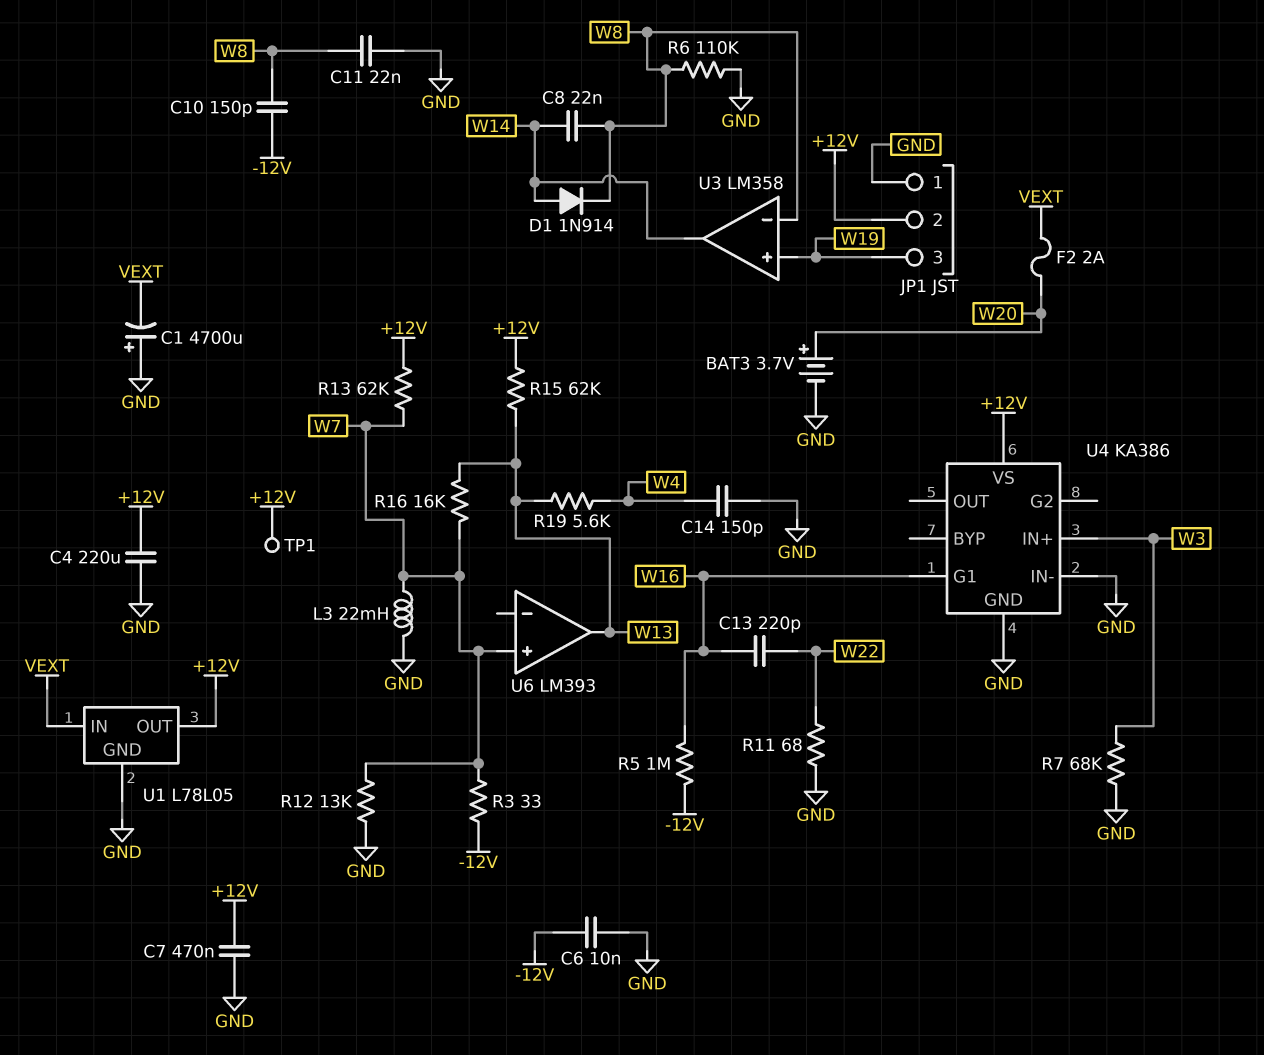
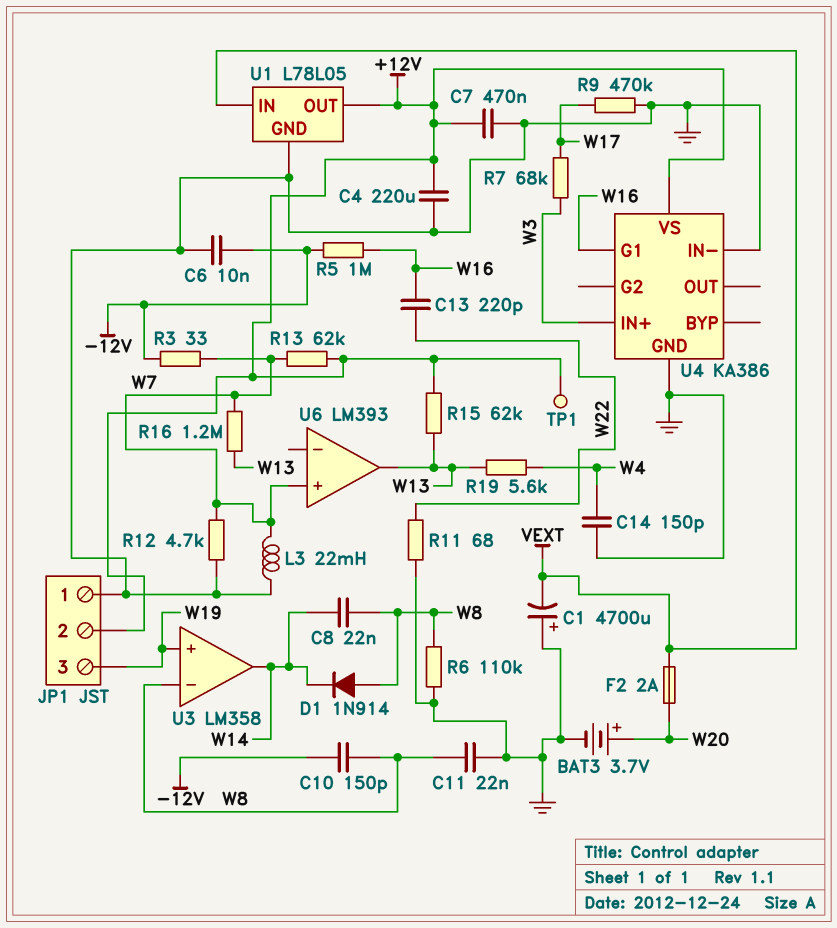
D1: diode 1N914 (A W14, K W8) -> diode 1N914 (A W8, K W14)
R7: 68k (GND, W3) -> 68k (W3, W17)
R9: none -> 470k (GND, W17)
R12: 13k (GND, W7) -> 4.7k (GND, W7)
R16: 16k (W7, W13) -> 1.2M (W7, W13)

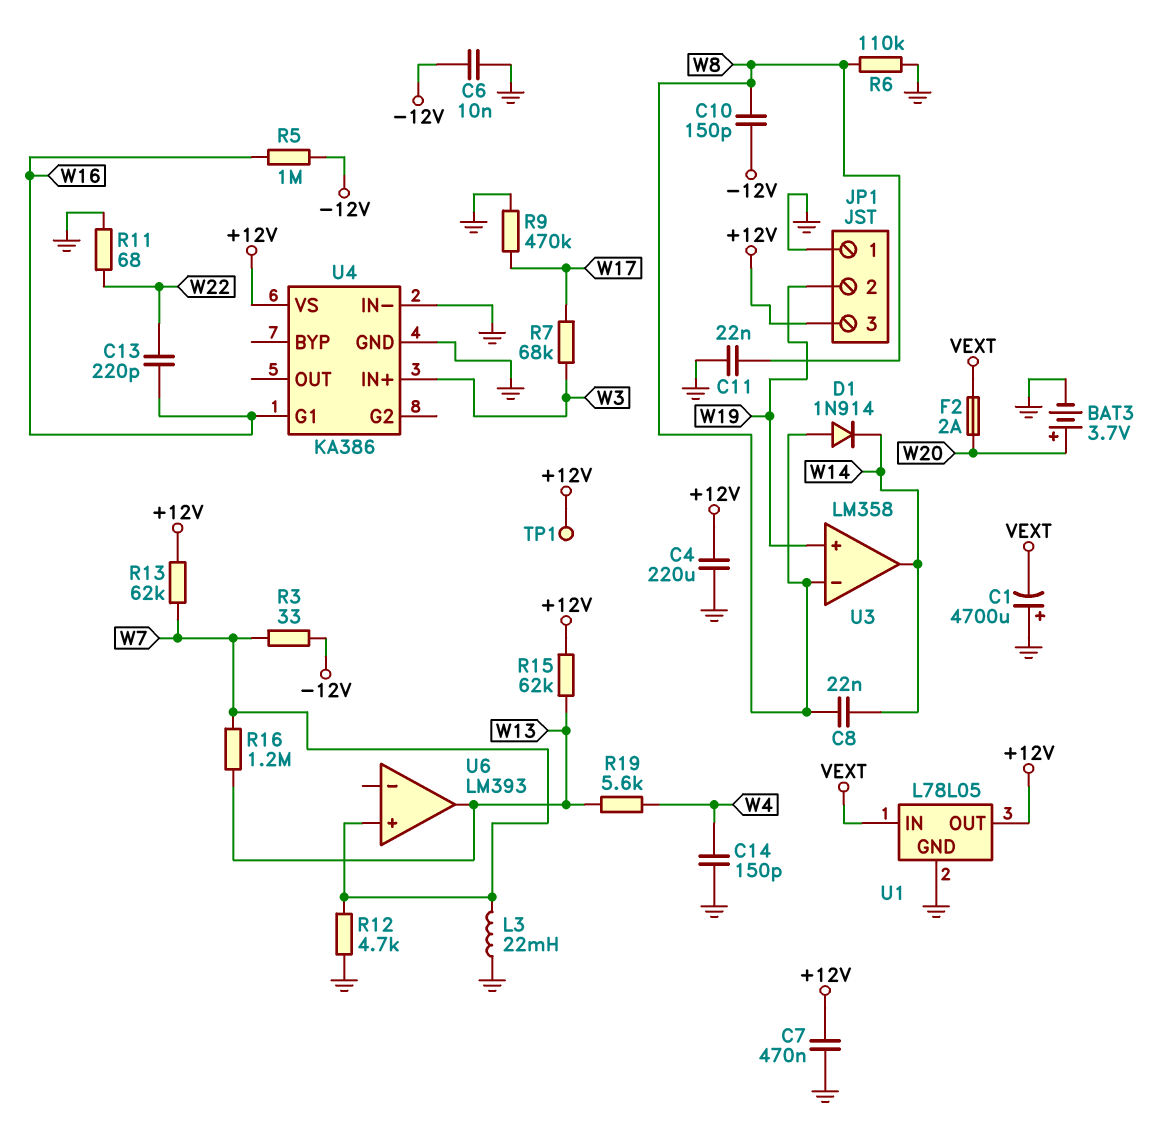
JP1 pin 2: +12V -> W19
JP1 pin 3: W19 -> +12V

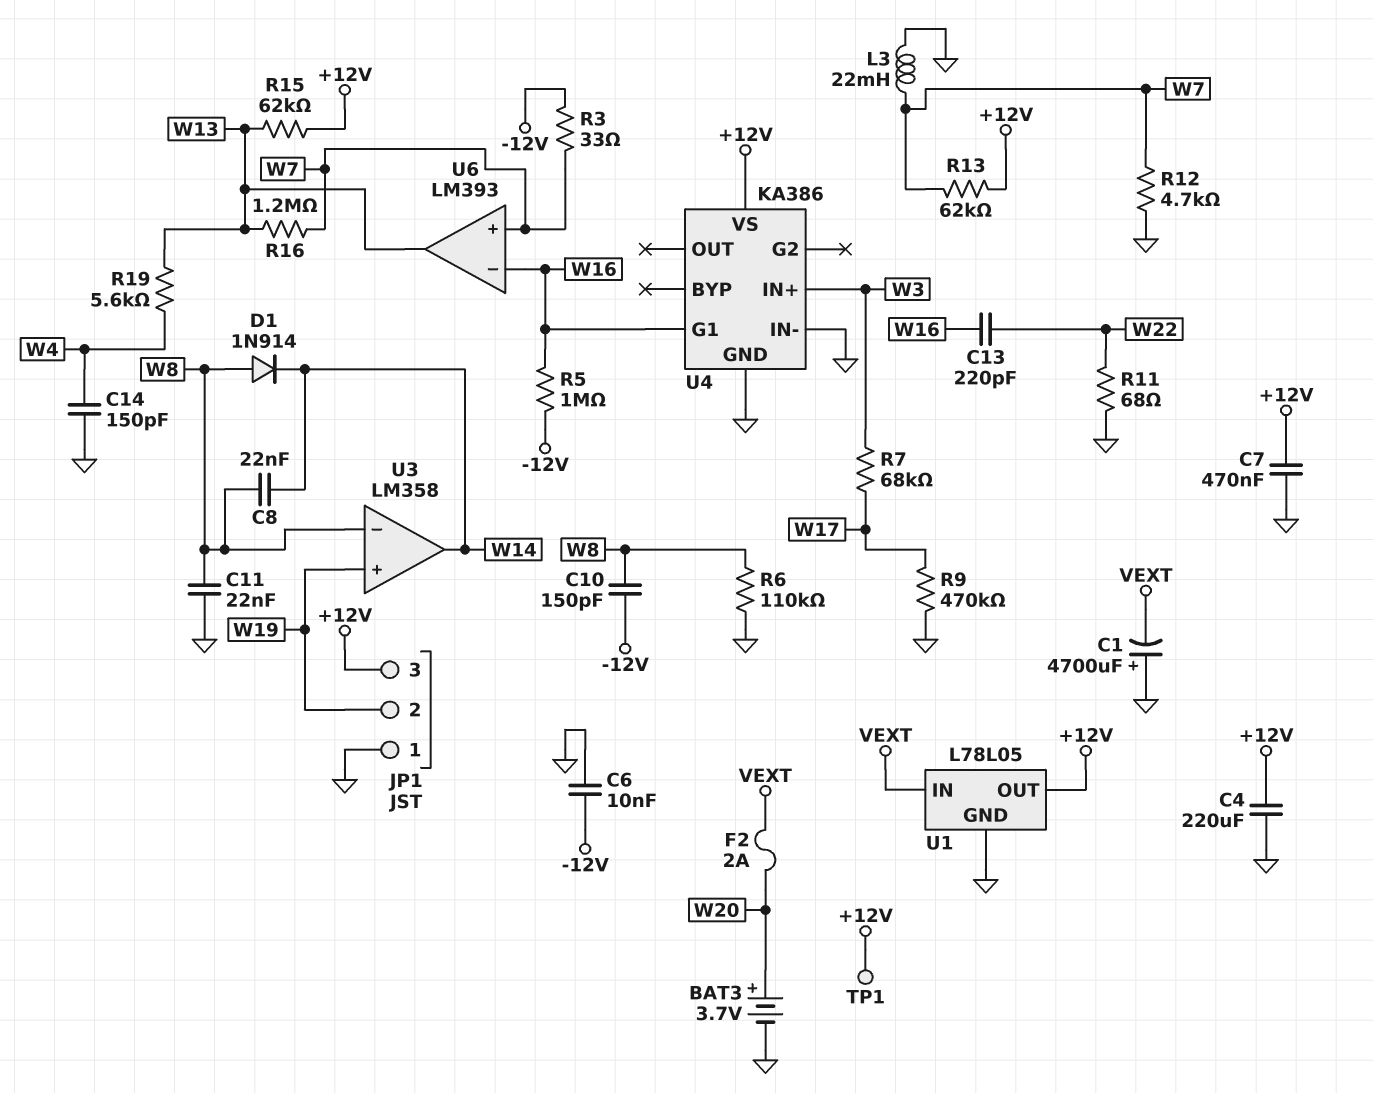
U6 pin in-: none -> W16

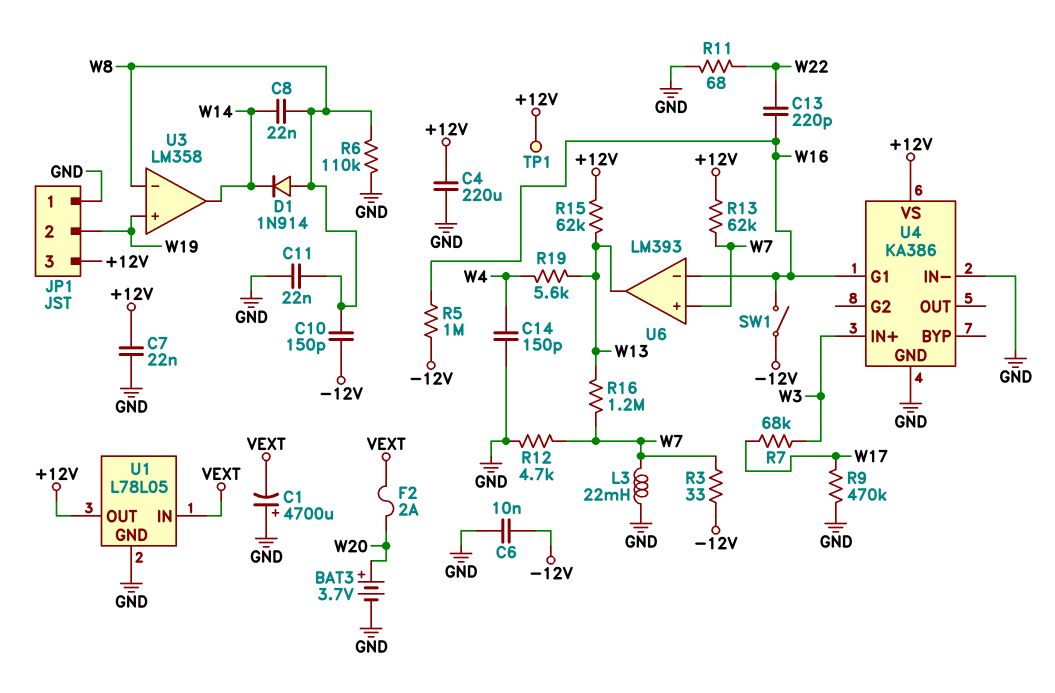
C7: 470nF (+12V, GND) -> 22nF (+12V, GND)
SW1: none -> switch (-12V, W16)

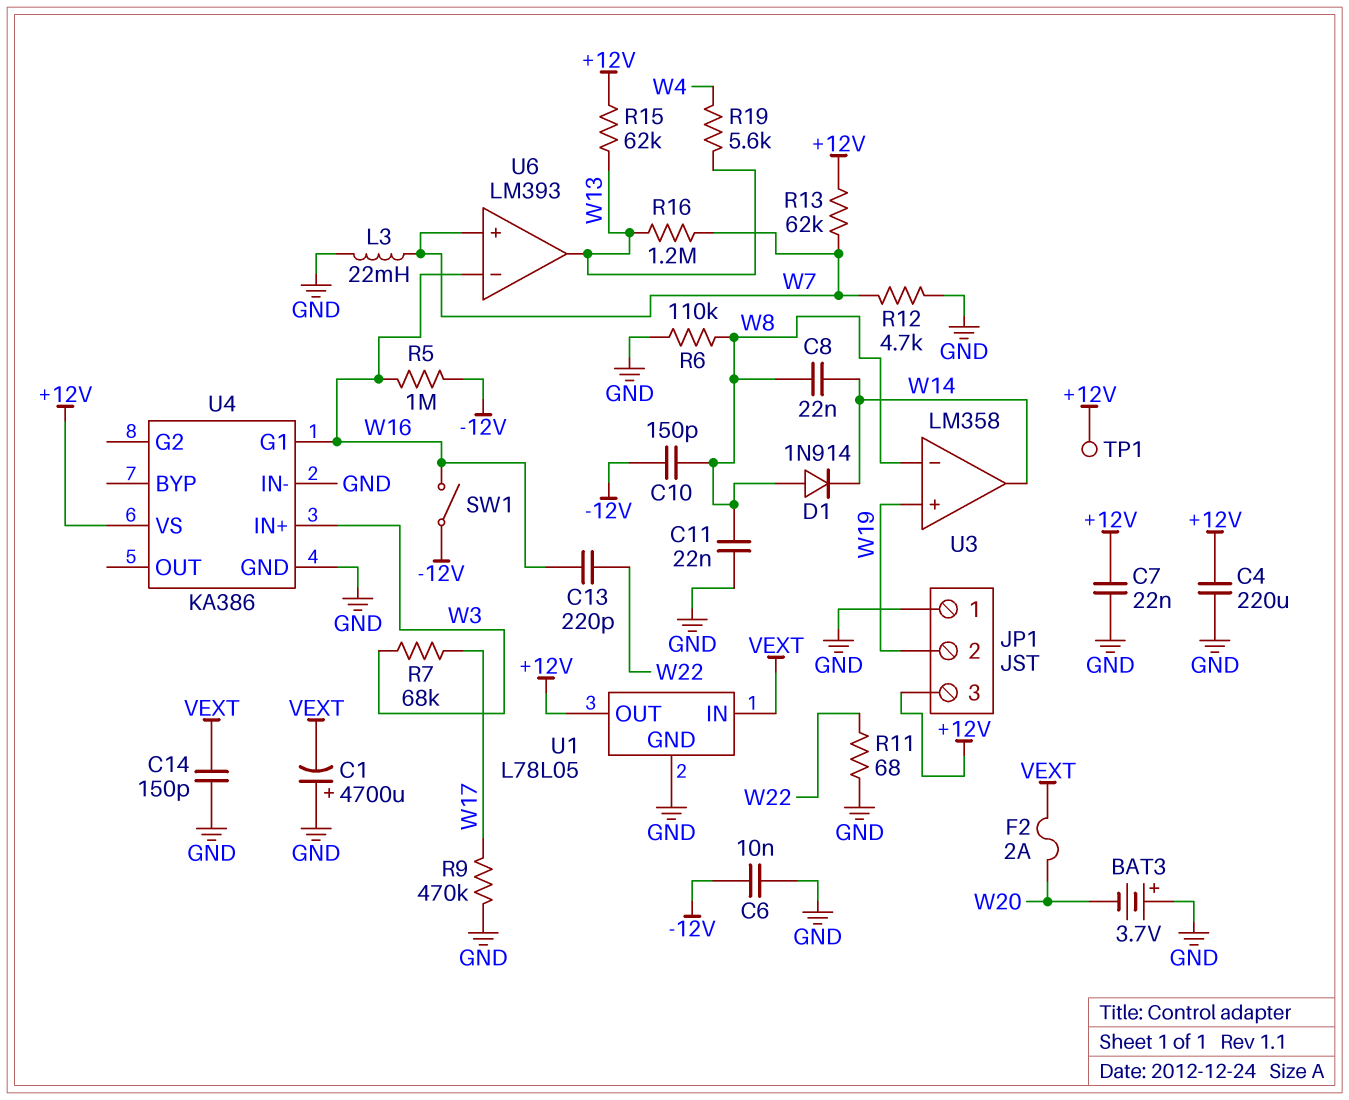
BAT3: 3.7V (plus W20, minus GND) -> 3.7V (plus GND, minus W20)
C14: 150pF (GND, W4) -> 150pF (GND, VEXT)
R3: 33 (-12V, W7) -> none

